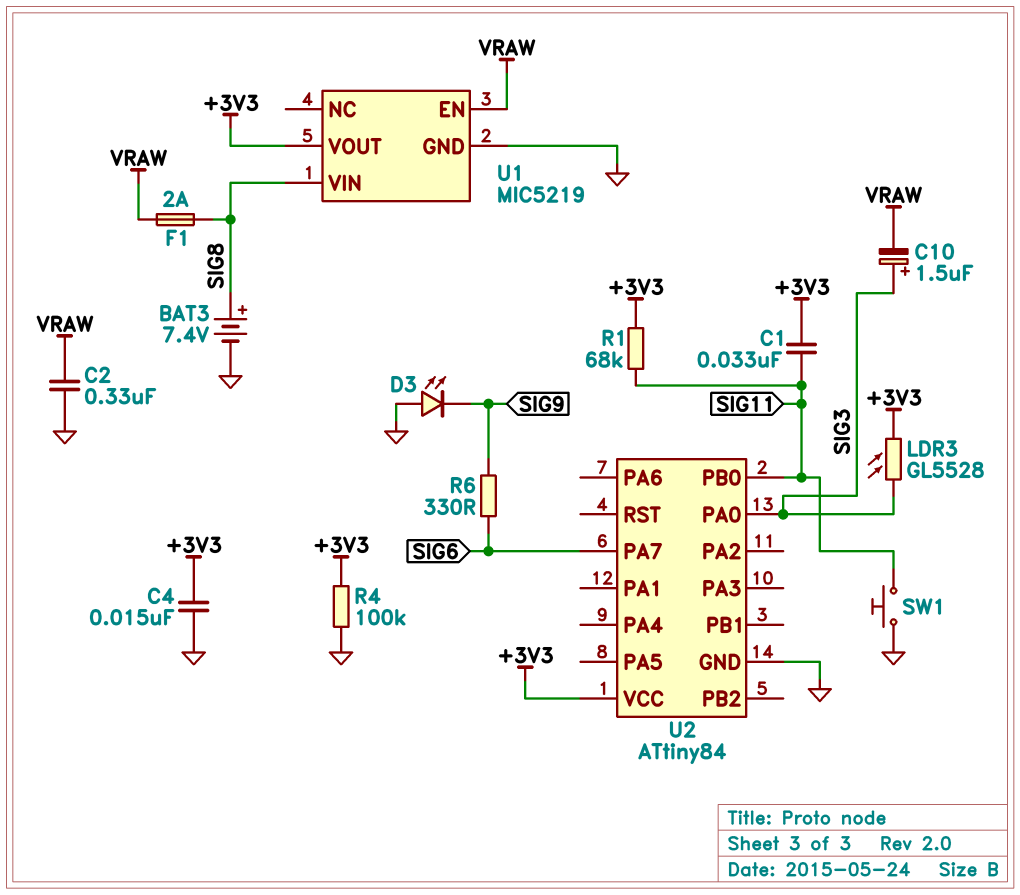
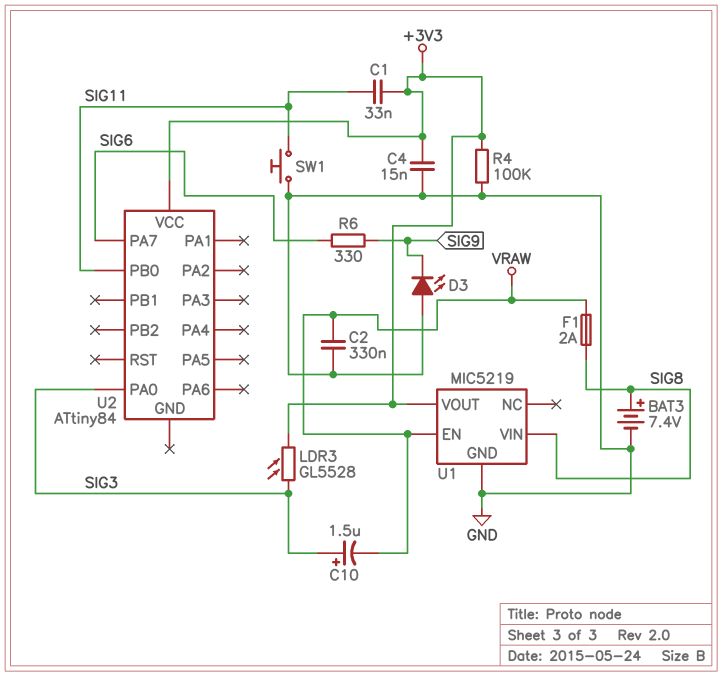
R1: 68k (+3V3, SIG11) -> none
U2 pin GND: GND -> none

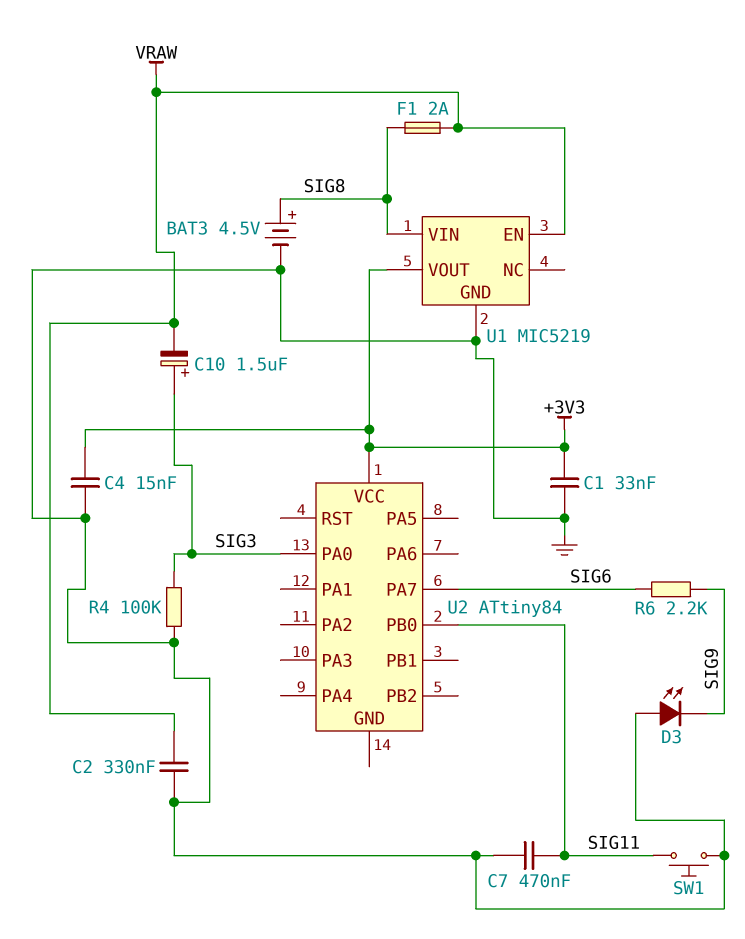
BAT3: 7.4V (plus SIG8, minus GND) -> 4.5V (plus SIG8, minus GND)
C1: 33nF (+3V3, SIG11) -> 33nF (+3V3, GND)
C7: none -> 470nF (GND, SIG11)
LDR3: GL5528 (+3V3, SIG3) -> none
R4: 100k (+3V3, GND) -> 100k (GND, SIG3)
R6: 330 (SIG6, SIG9) -> 2.2k (SIG6, SIG9)

